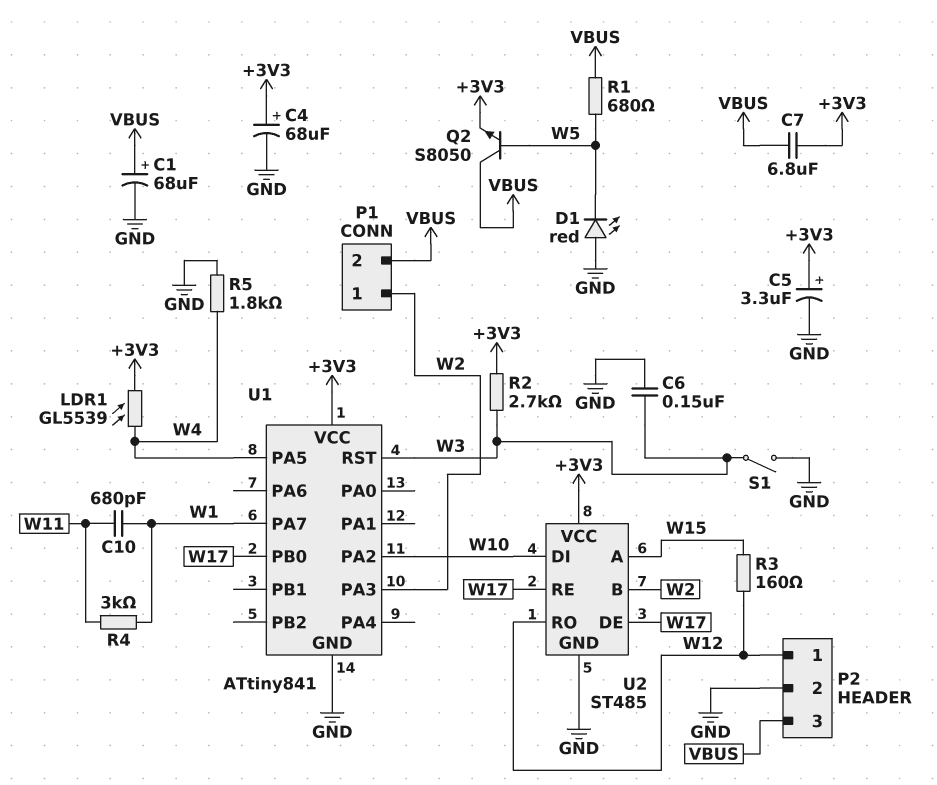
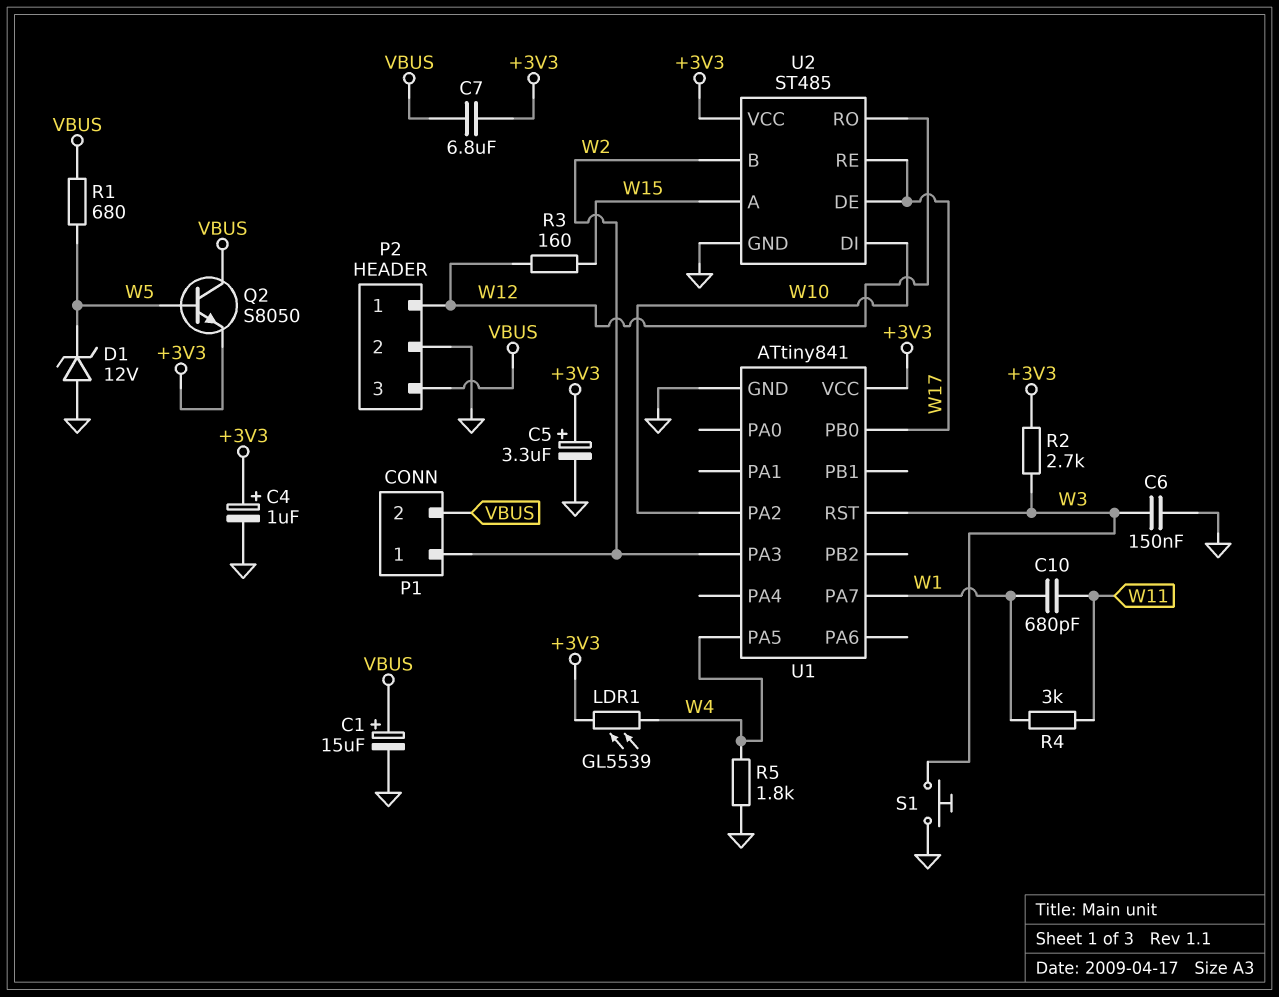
C1: 68uF (plus VBUS, minus GND) -> 15uF (plus VBUS, minus GND)
C4: 68uF (plus +3V3, minus GND) -> 1uF (plus +3V3, minus GND)
D1: LED red (A GND, K W5) -> zener 12V (A GND, K W5)
S1: switch (GND, W3) -> button (GND, W3)

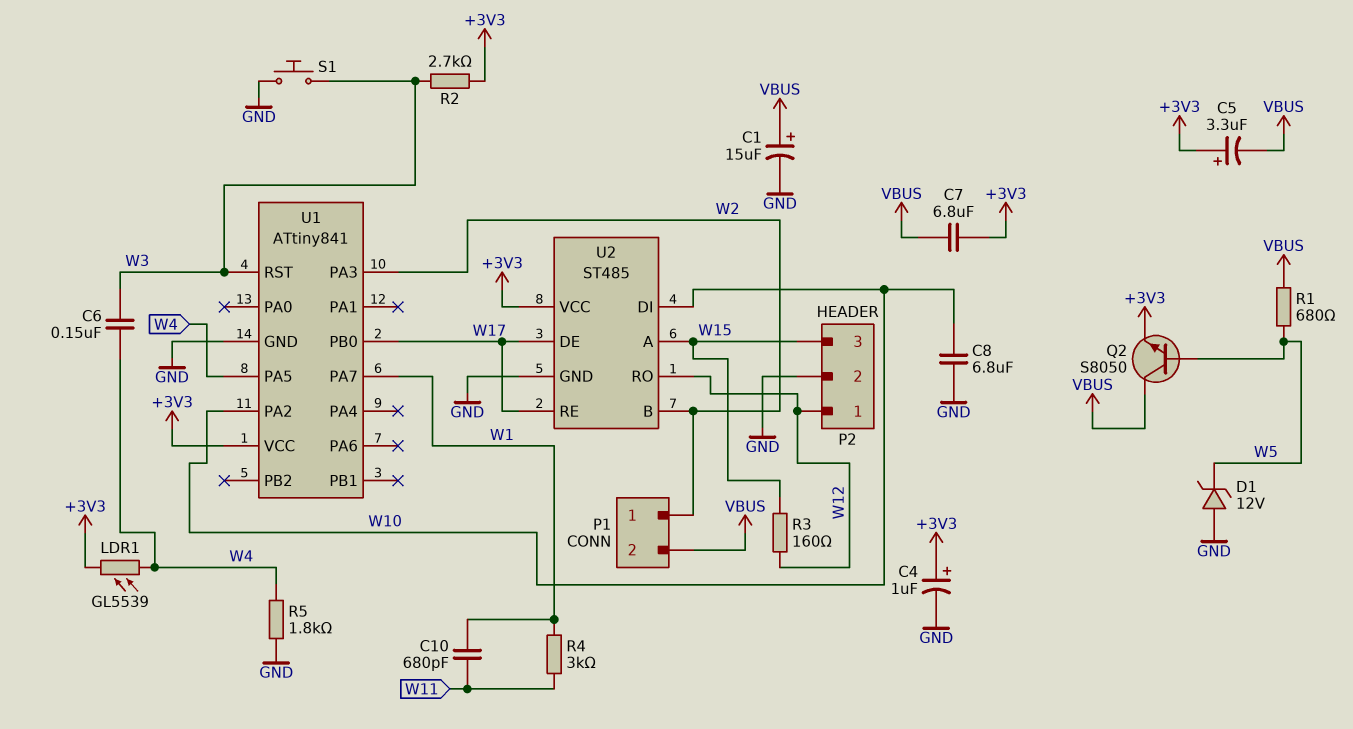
C5: 3.3uF (plus +3V3, minus GND) -> 3.3uF (plus +3V3, minus VBUS)
C6: 150nF (GND, W3) -> 150nF (W3, W4)
C8: none -> 6.8uF (GND, W10)
P2 pin 3: VBUS -> W15

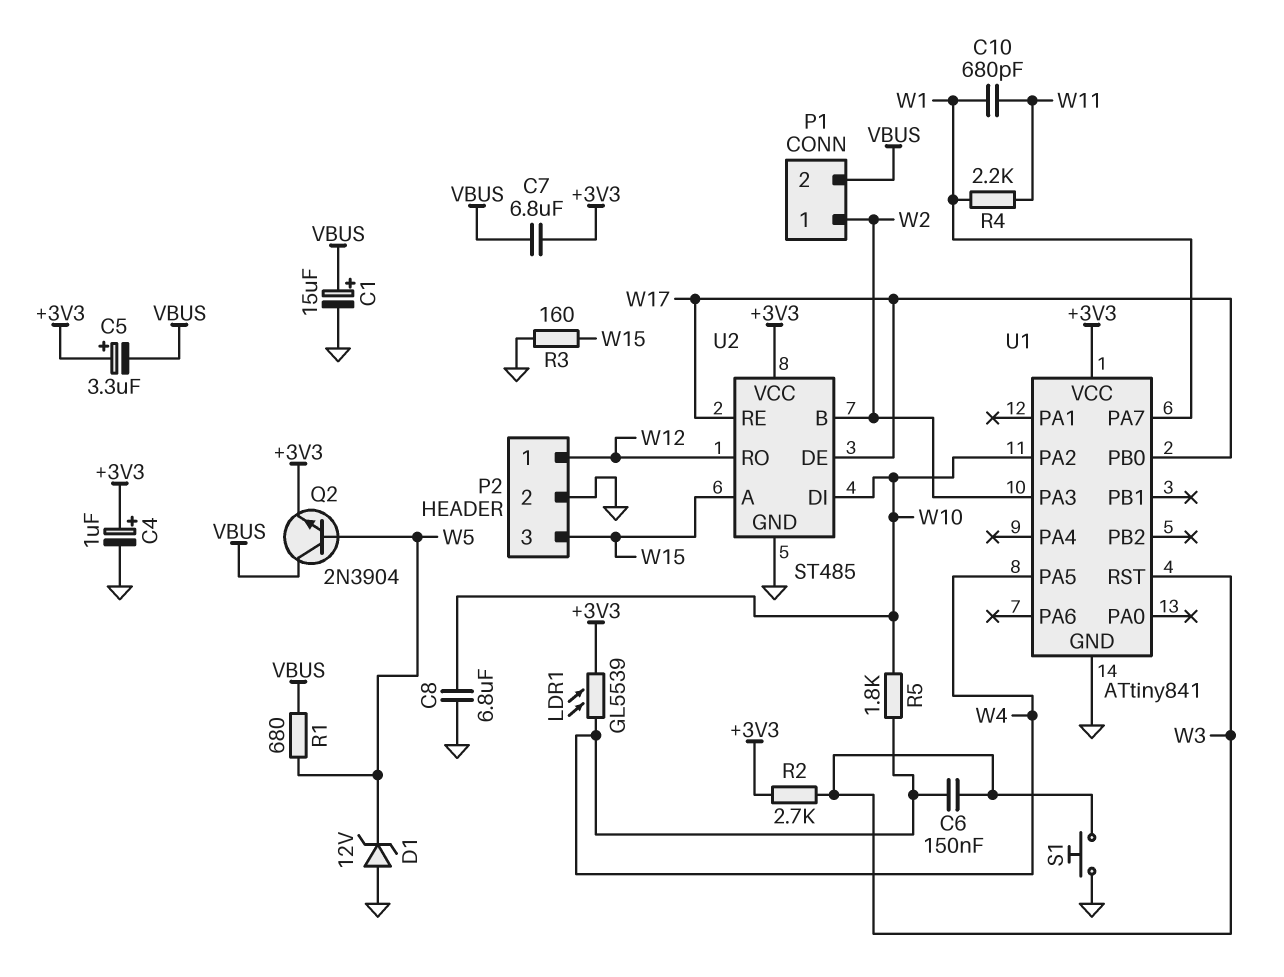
Q2: NPN S8050 (B W5, C VBUS, E +3V3) -> NPN 2N3904 (B W5, C VBUS, E +3V3)
R3: 160 (W12, W15) -> 160 (GND, W15)
R4: 3k (W1, W11) -> 2.2k (W1, W11)
R5: 1.8k (GND, W4) -> 1.8k (W4, W10)

